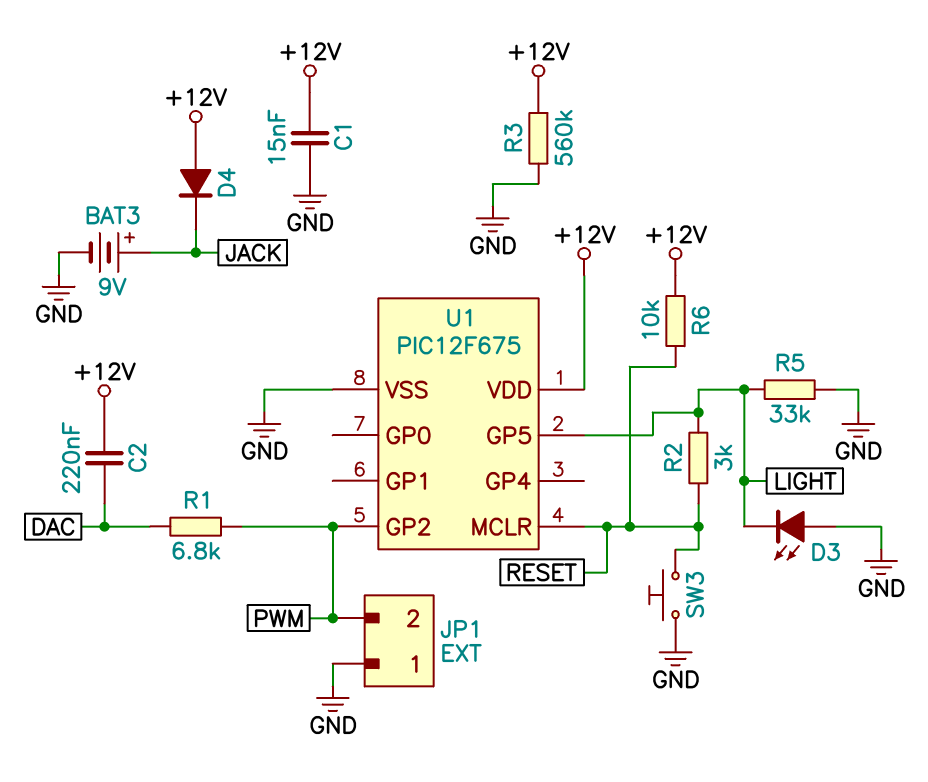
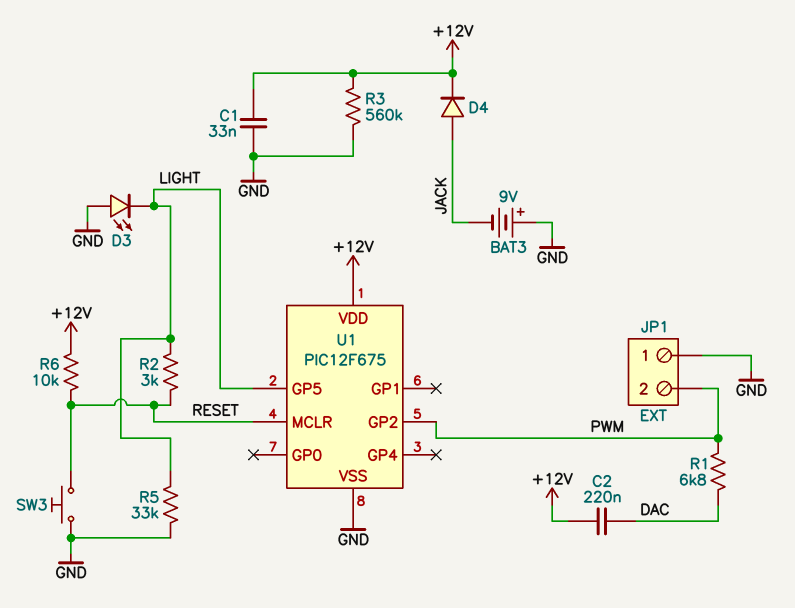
BAT3: 9V (plus JACK, minus GND) -> 9V (plus GND, minus JACK)
C1: 15nF (+12V, GND) -> 33nF (+12V, GND)
D4: diode (A +12V, K JACK) -> diode (A JACK, K +12V)

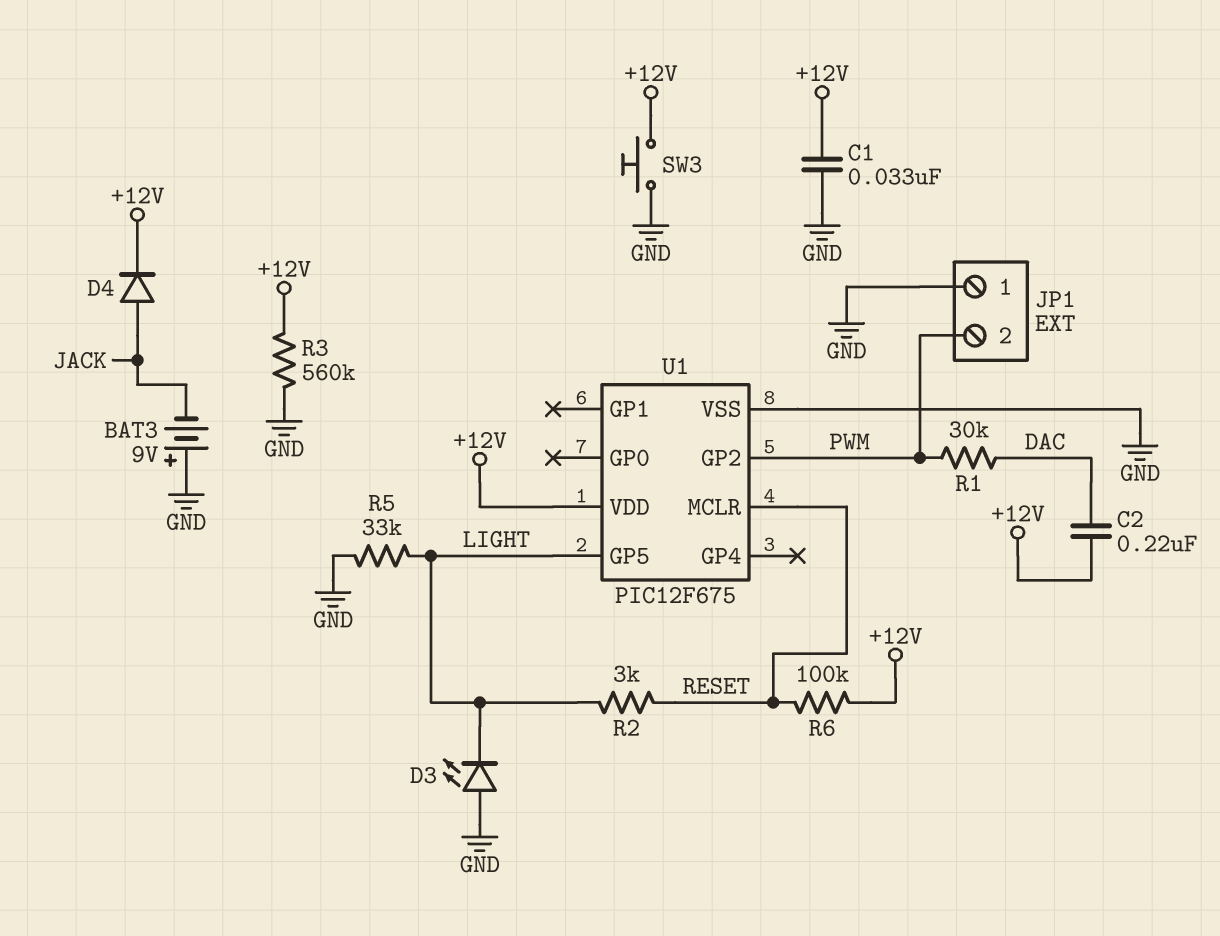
R1: 6.8k (DAC, PWM) -> 30k (DAC, PWM)
R6: 10k (+12V, RESET) -> 100k (+12V, RESET)
SW3: button (GND, RESET) -> button (+12V, GND)

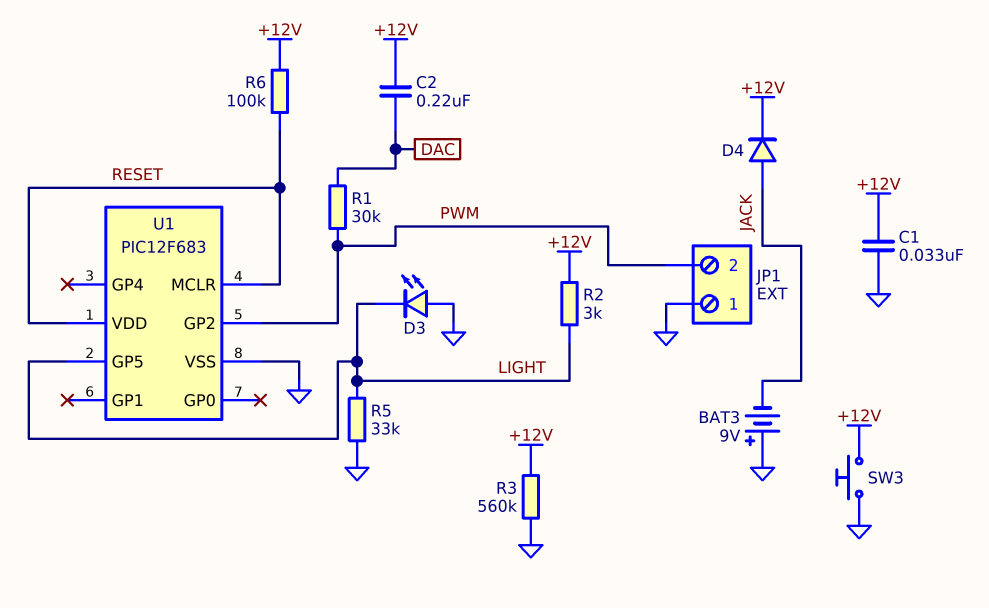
R2: 3k (LIGHT, RESET) -> 3k (+12V, LIGHT)
U1: PIC12F675 -> PIC12F683
U1 pin VDD: +12V -> RESET

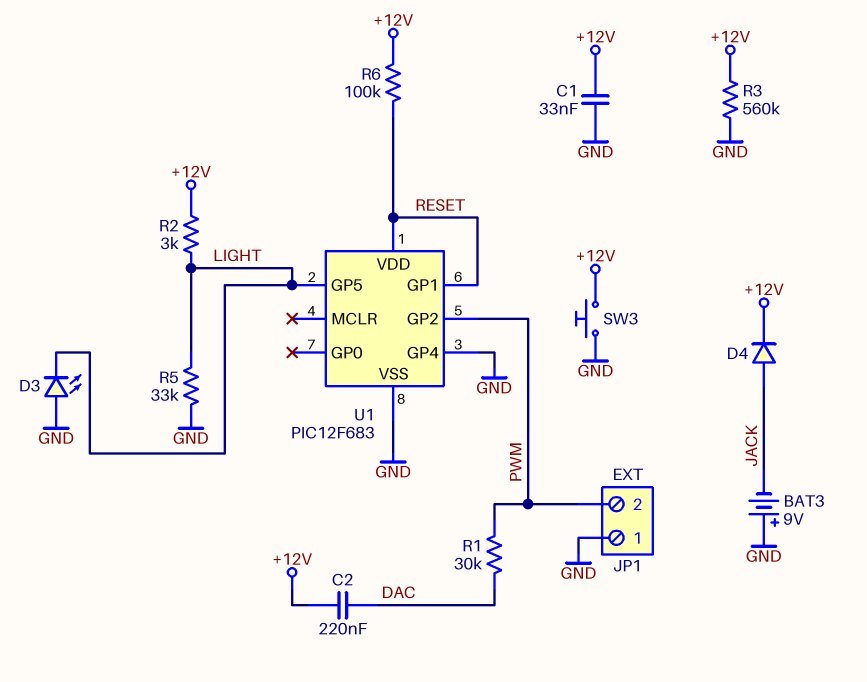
U1 pin GP1: none -> RESET
U1 pin GP4: none -> GND
U1 pin MCLR: RESET -> none

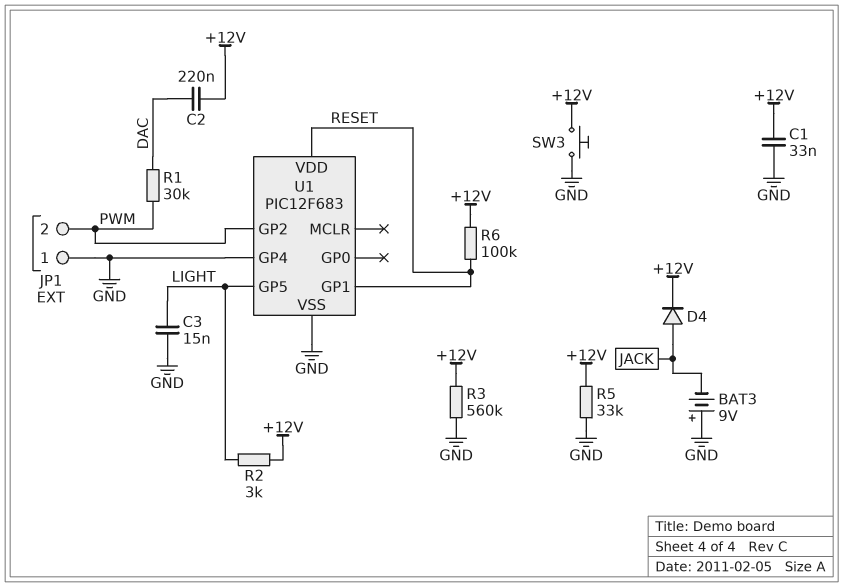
C3: none -> 15nF (GND, LIGHT)
D3: LED (A GND, K LIGHT) -> none
R5: 33k (GND, LIGHT) -> 33k (+12V, GND)

